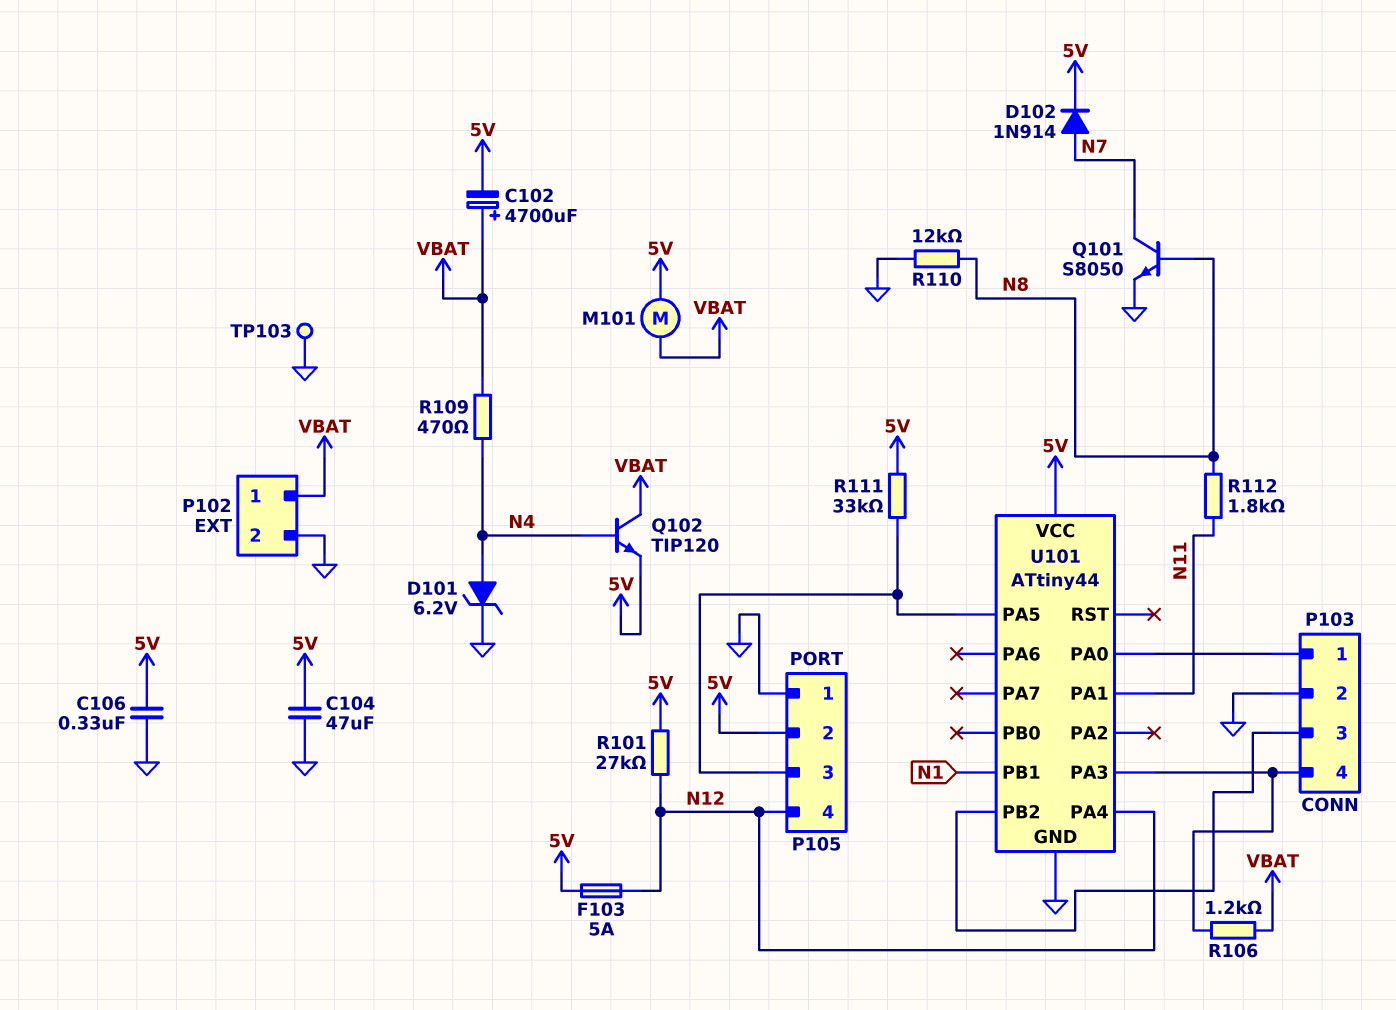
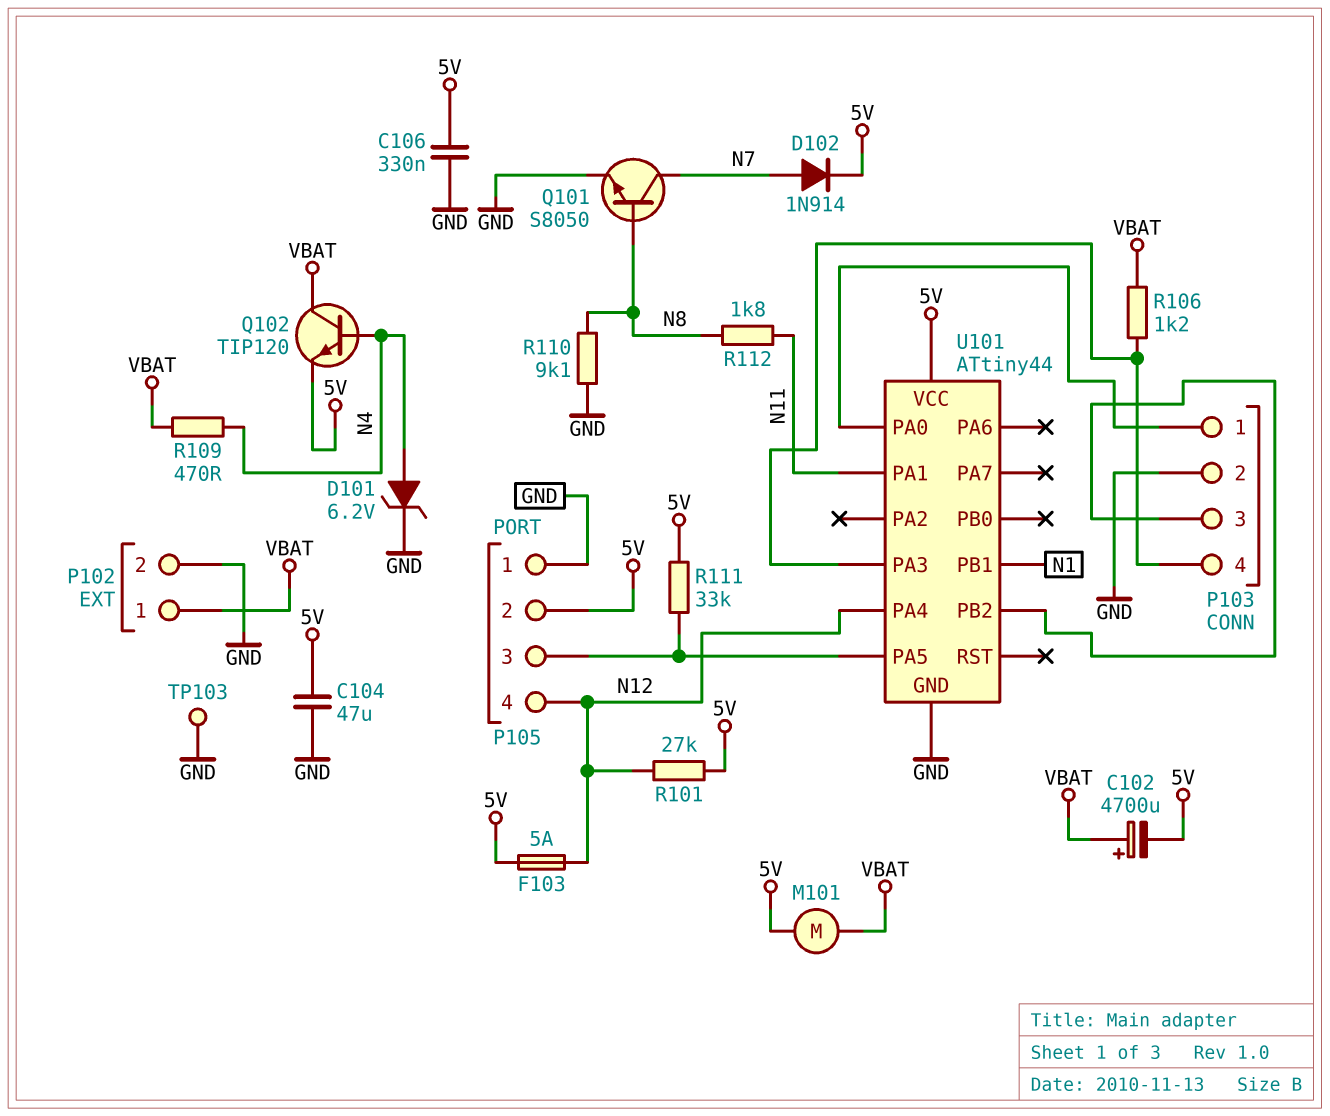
R110: 12k (GND, N8) -> 9.1k (GND, N8)

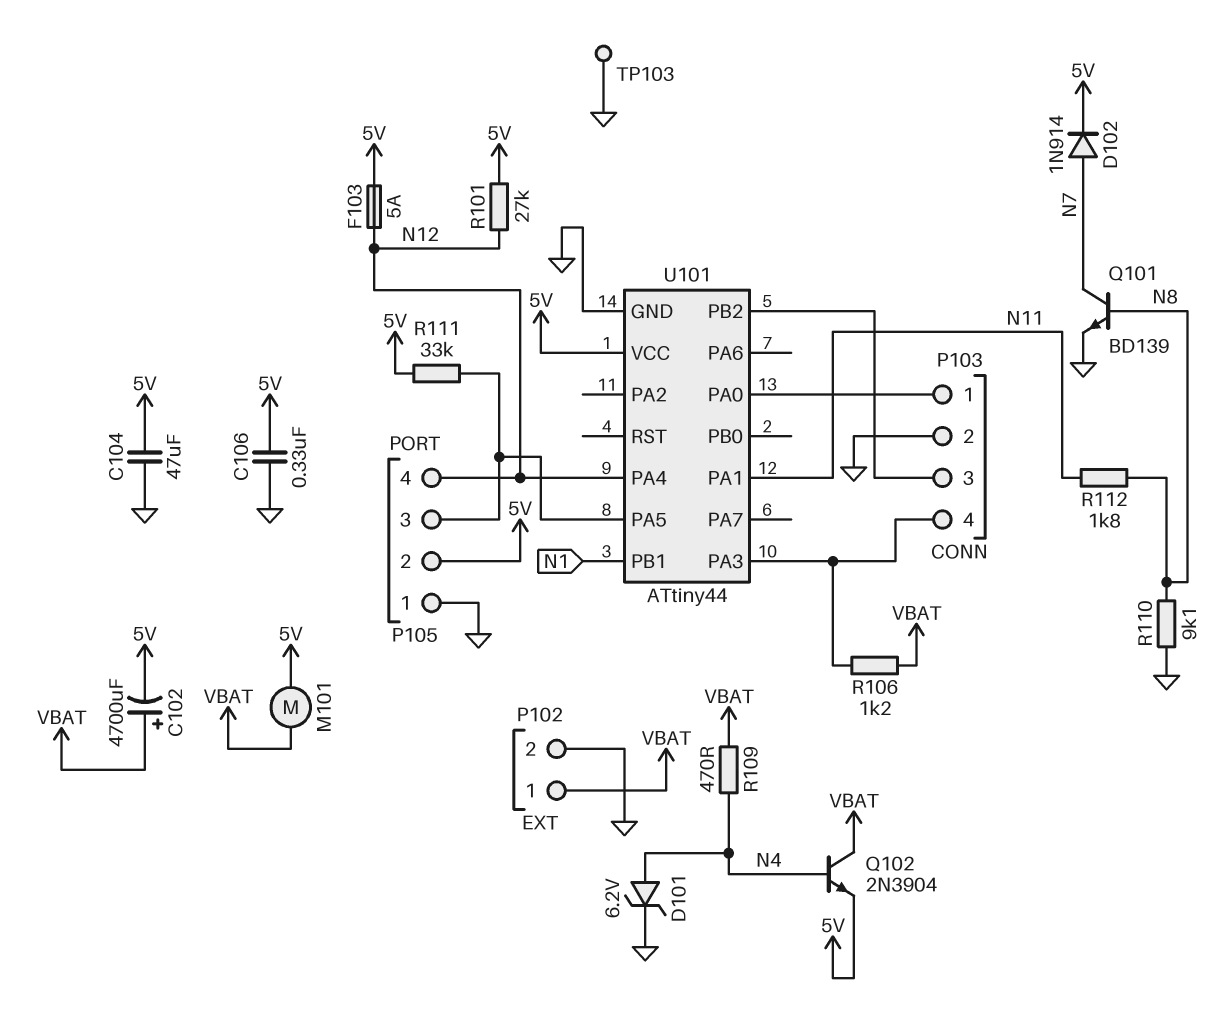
Q101: NPN S8050 (B N8, C N7, E GND) -> NPN BD139 (B N8, C N7, E GND)
Q102: NPN TIP120 (B N4, C VBAT, E 5V) -> NPN 2N3904 (B N4, C VBAT, E 5V)

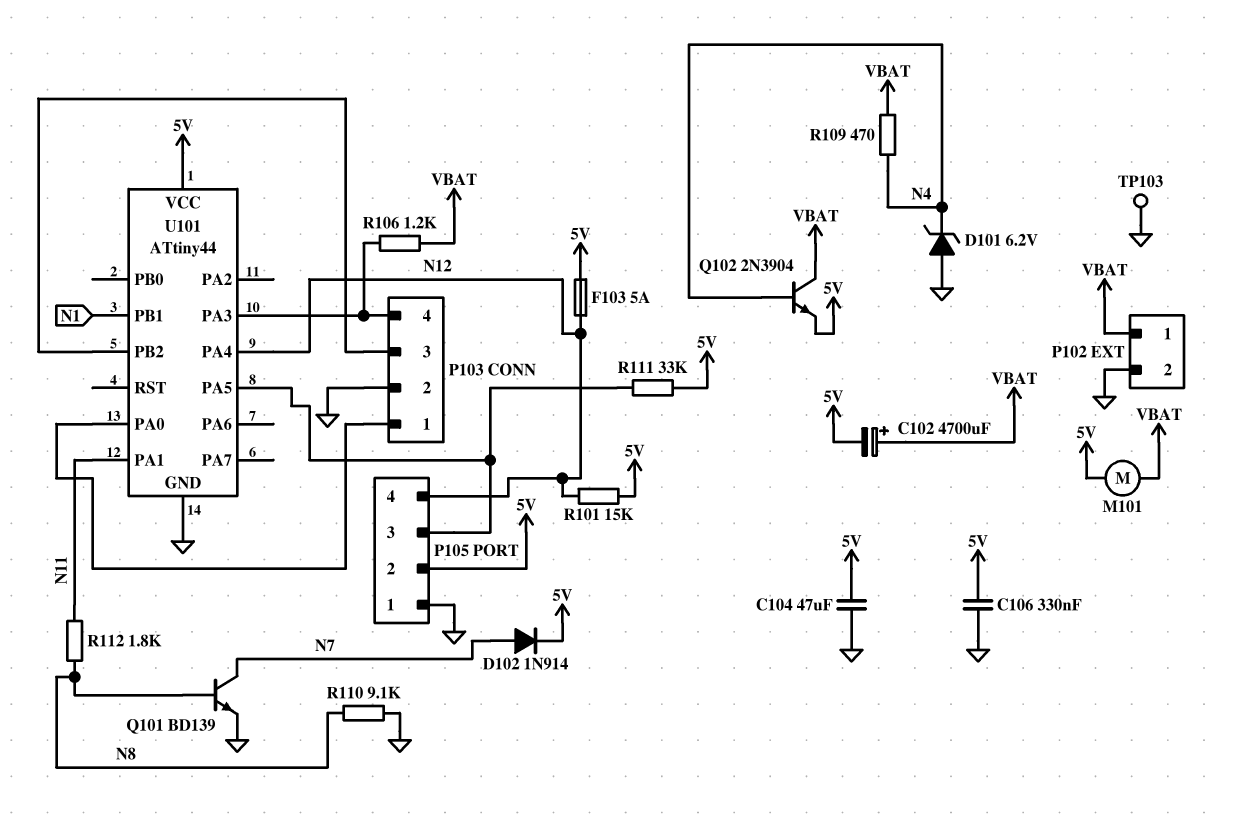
D101: zener 6.2V (A N4, K GND) -> zener 6.2V (A GND, K N4)
R101: 27k (5V, N12) -> 15k (5V, N12)

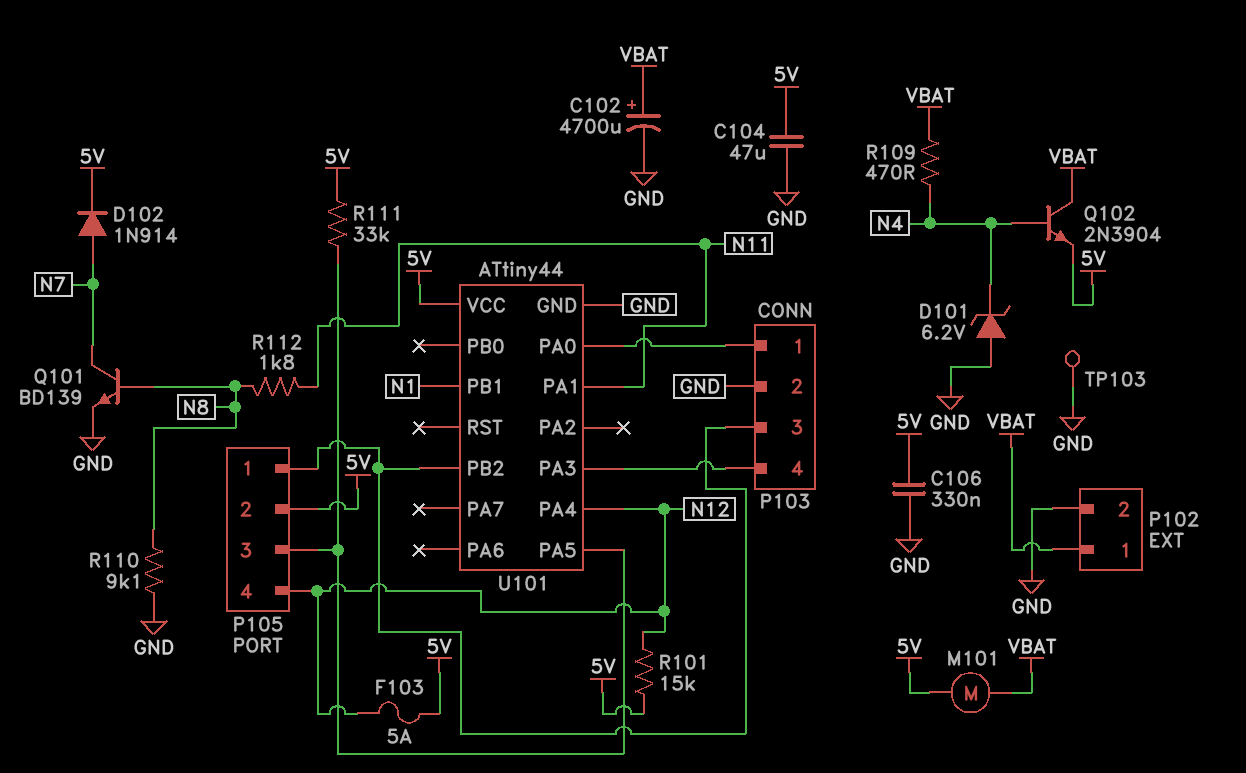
C102: 4700uF (plus VBAT, minus 5V) -> 4700uF (plus VBAT, minus GND)
P105 pin 1: GND -> P103/3
R106: 1.2k (P103/4, VBAT) -> none

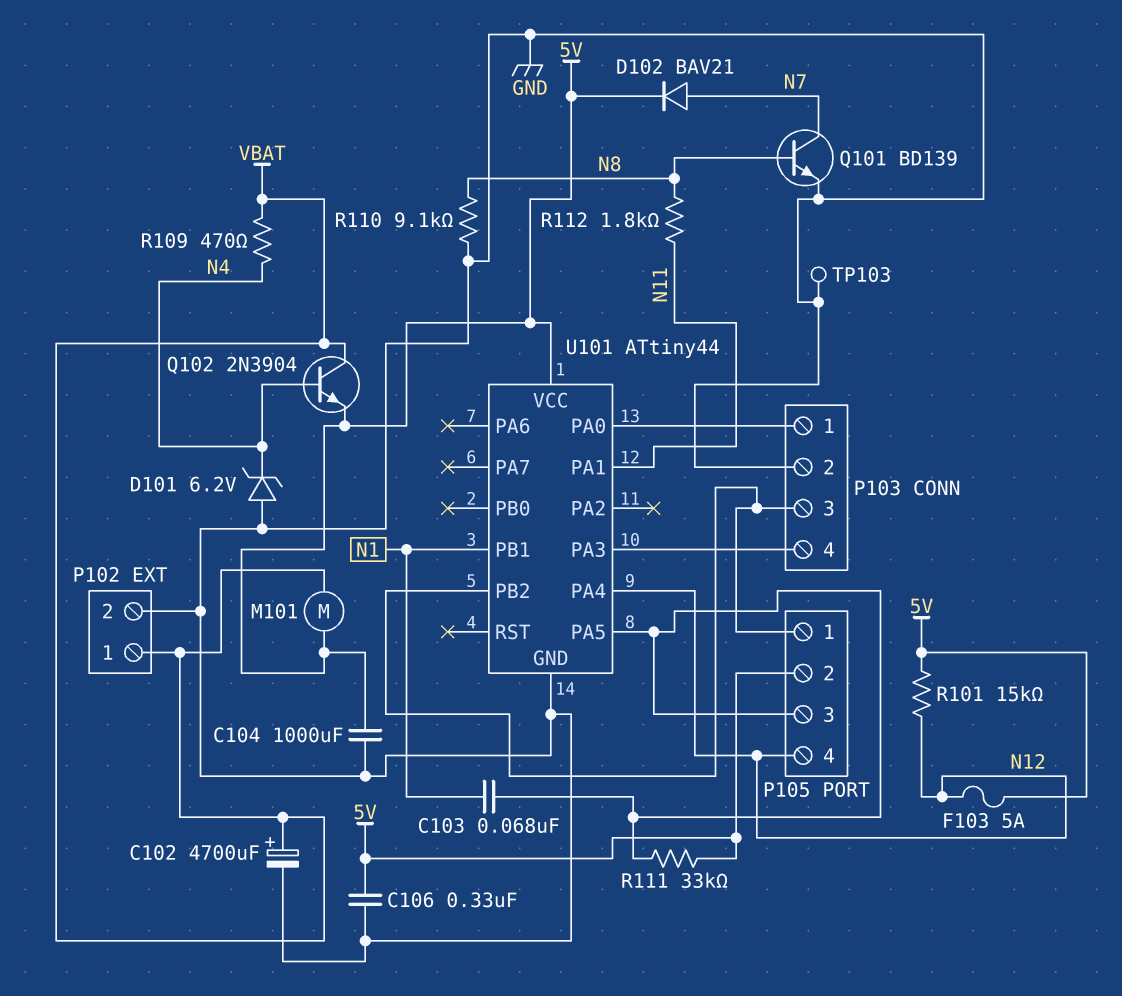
C103: none -> 68nF (N1, P105/3)
C104: 47uF (5V, GND) -> 1000uF (5V, GND)
D102: diode 1N914 (A N7, K 5V) -> diode BAV21 (A N7, K 5V)

